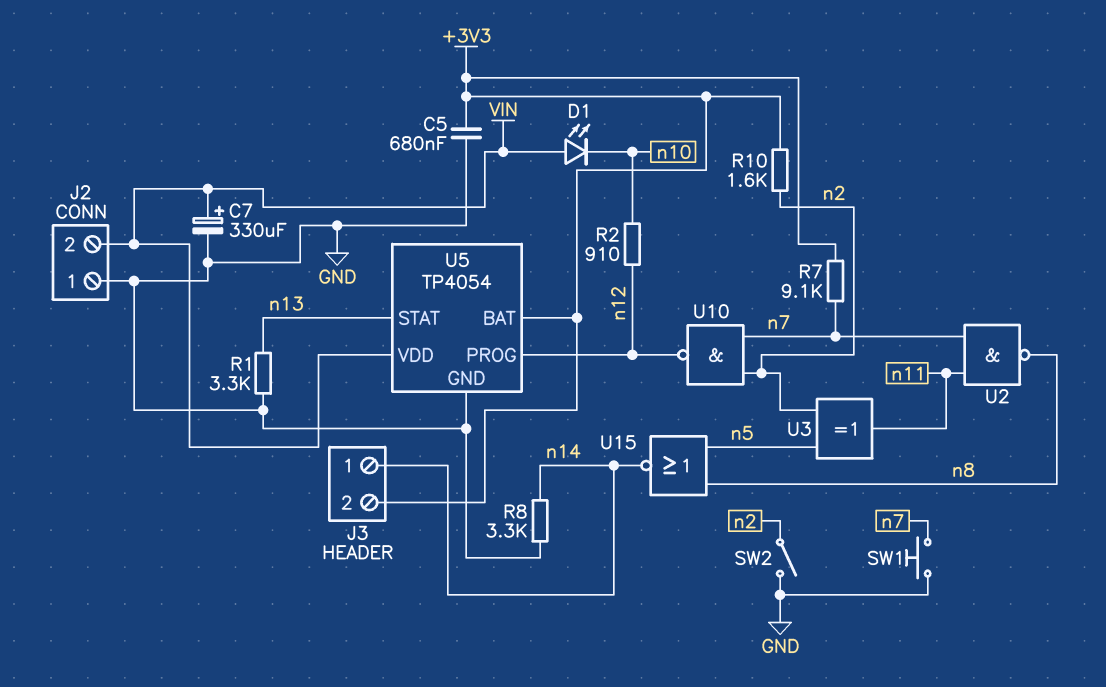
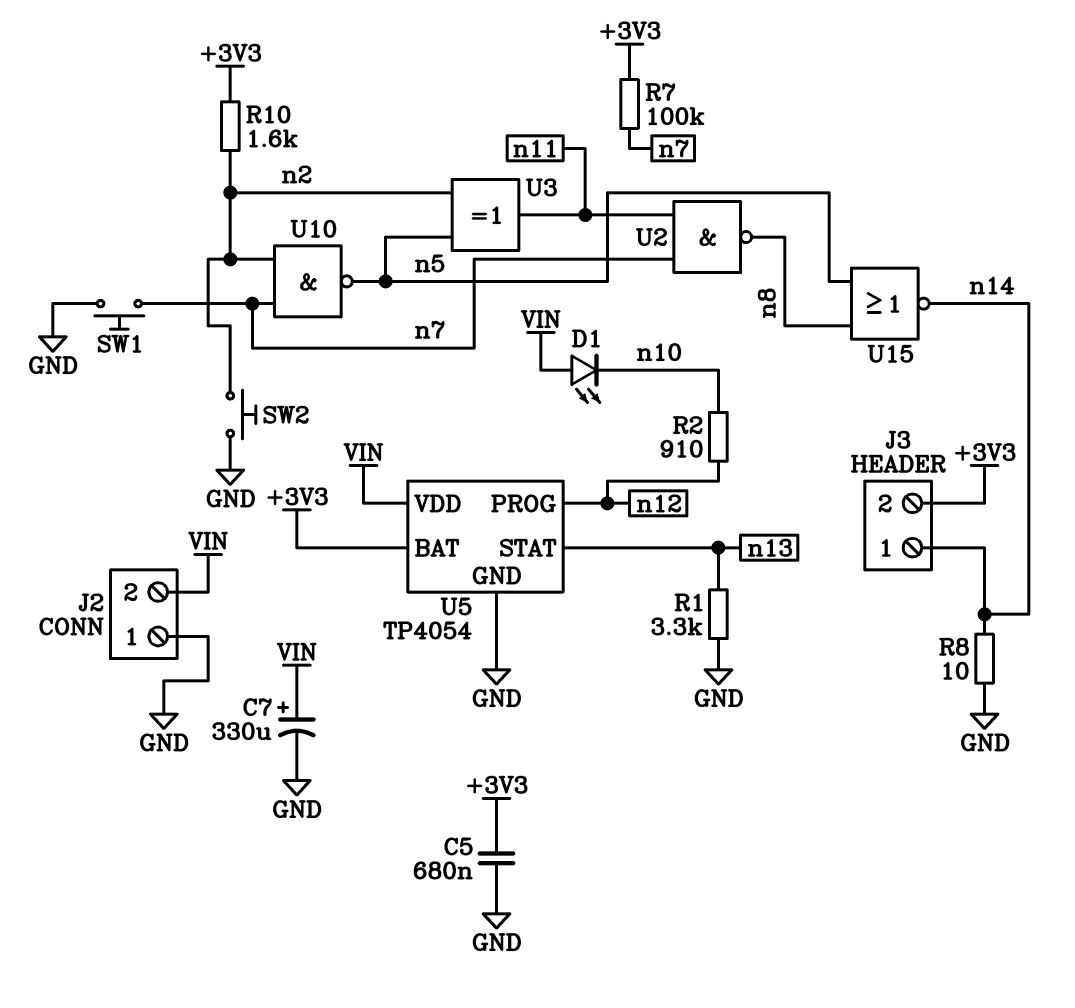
R7: 9.1k (+3V3, n7) -> 100k (+3V3, n7)
R8: 3.3k (GND, n14) -> 10 (GND, n14)
SW2: switch (GND, n2) -> button (GND, n2)
U10: NAND (in n2, in n7, out n12) -> NAND (in n2, in n7, out n5)

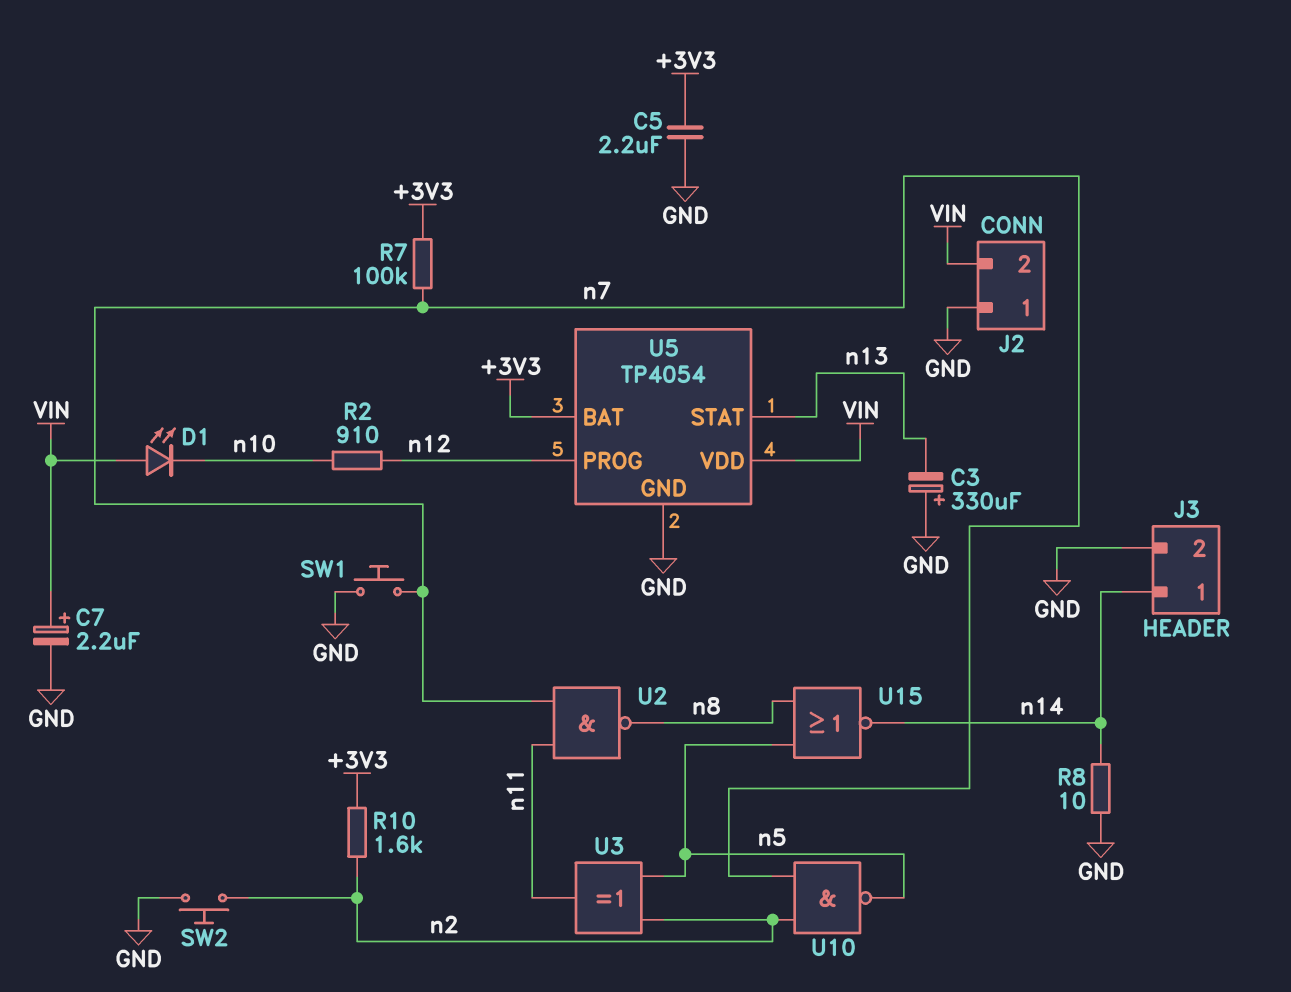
C3: none -> 330uF (plus GND, minus n13)
C5: 680nF (+3V3, GND) -> 2.2uF (+3V3, GND)
C7: 330uF (plus VIN, minus GND) -> 2.2uF (plus VIN, minus GND)
J3 pin 2: +3V3 -> GND
R1: 3.3k (GND, n13) -> none

